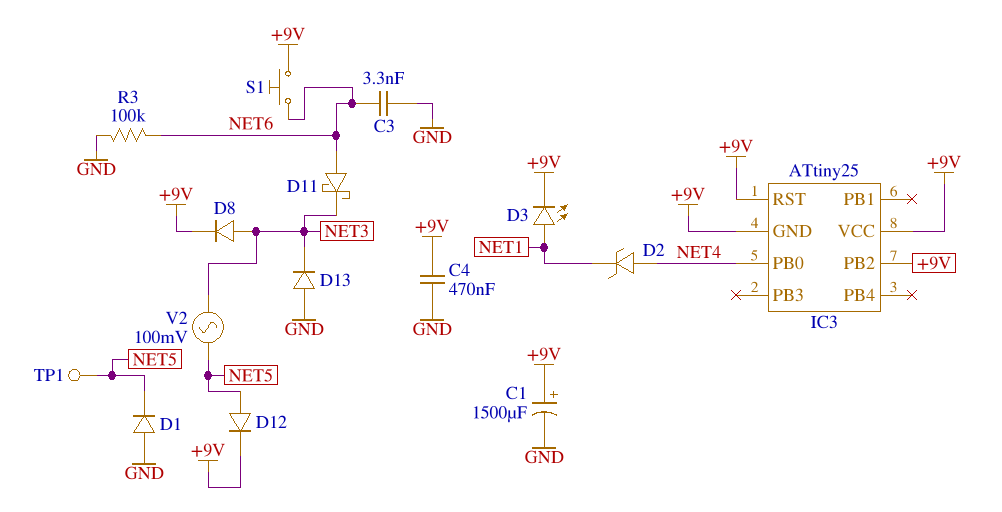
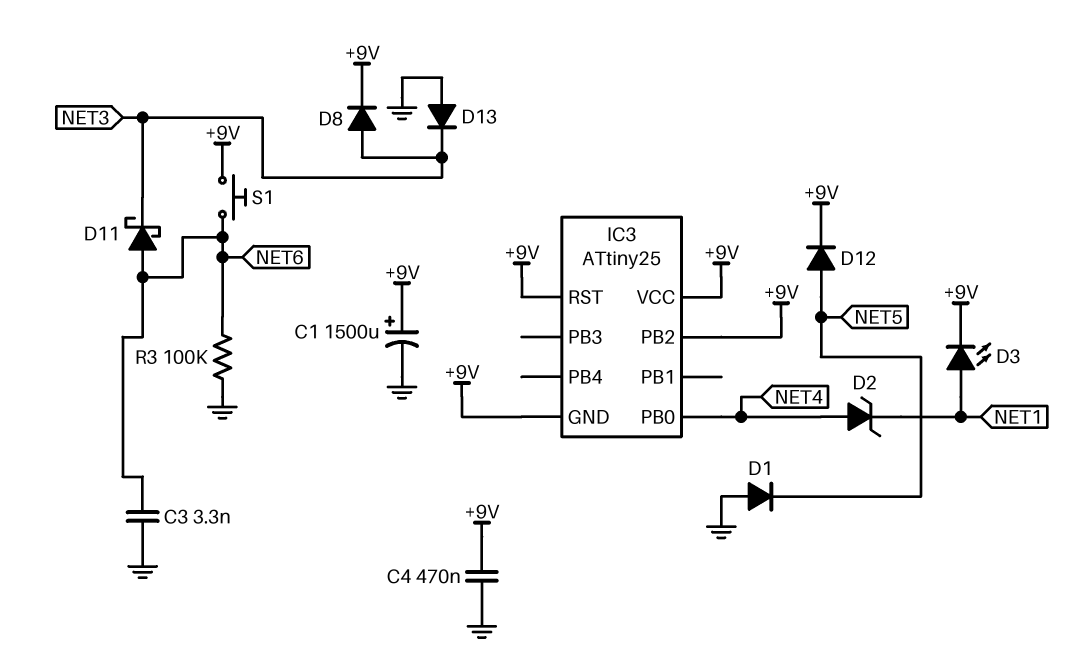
TP1: test point (NET5) -> none
V2: AC 100mV (NET3, NET5) -> none

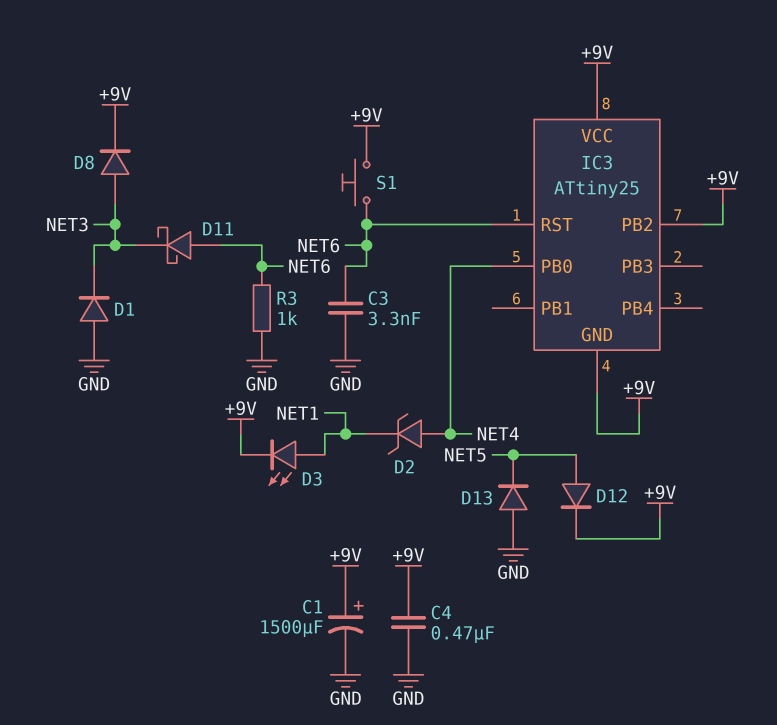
D1: diode (A GND, K NET5) -> diode (A GND, K NET3)
D13: diode (A GND, K NET3) -> diode (A GND, K NET5)
IC3 pin RST: +9V -> NET6
R3: 100k (GND, NET6) -> 1k (GND, NET6)

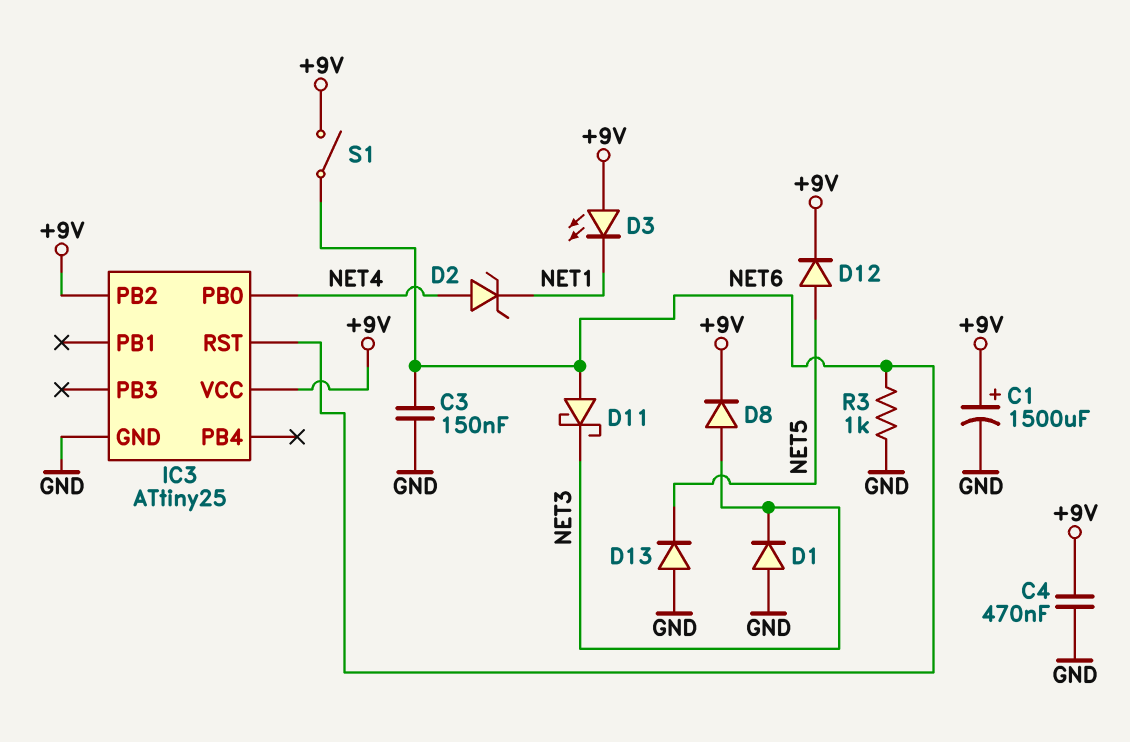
C3: 3.3nF (GND, NET6) -> 150nF (GND, NET6)
D3: LED (A NET1, K +9V) -> LED (A +9V, K NET1)
IC3 pin GND: +9V -> GND
S1: button (+9V, NET6) -> switch (+9V, NET6)

